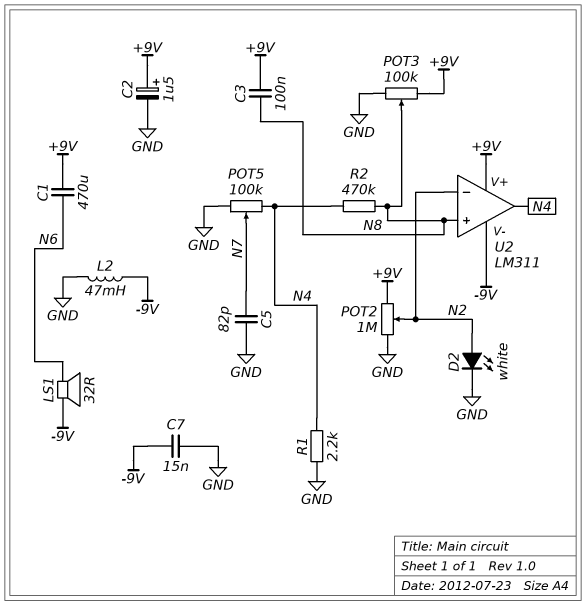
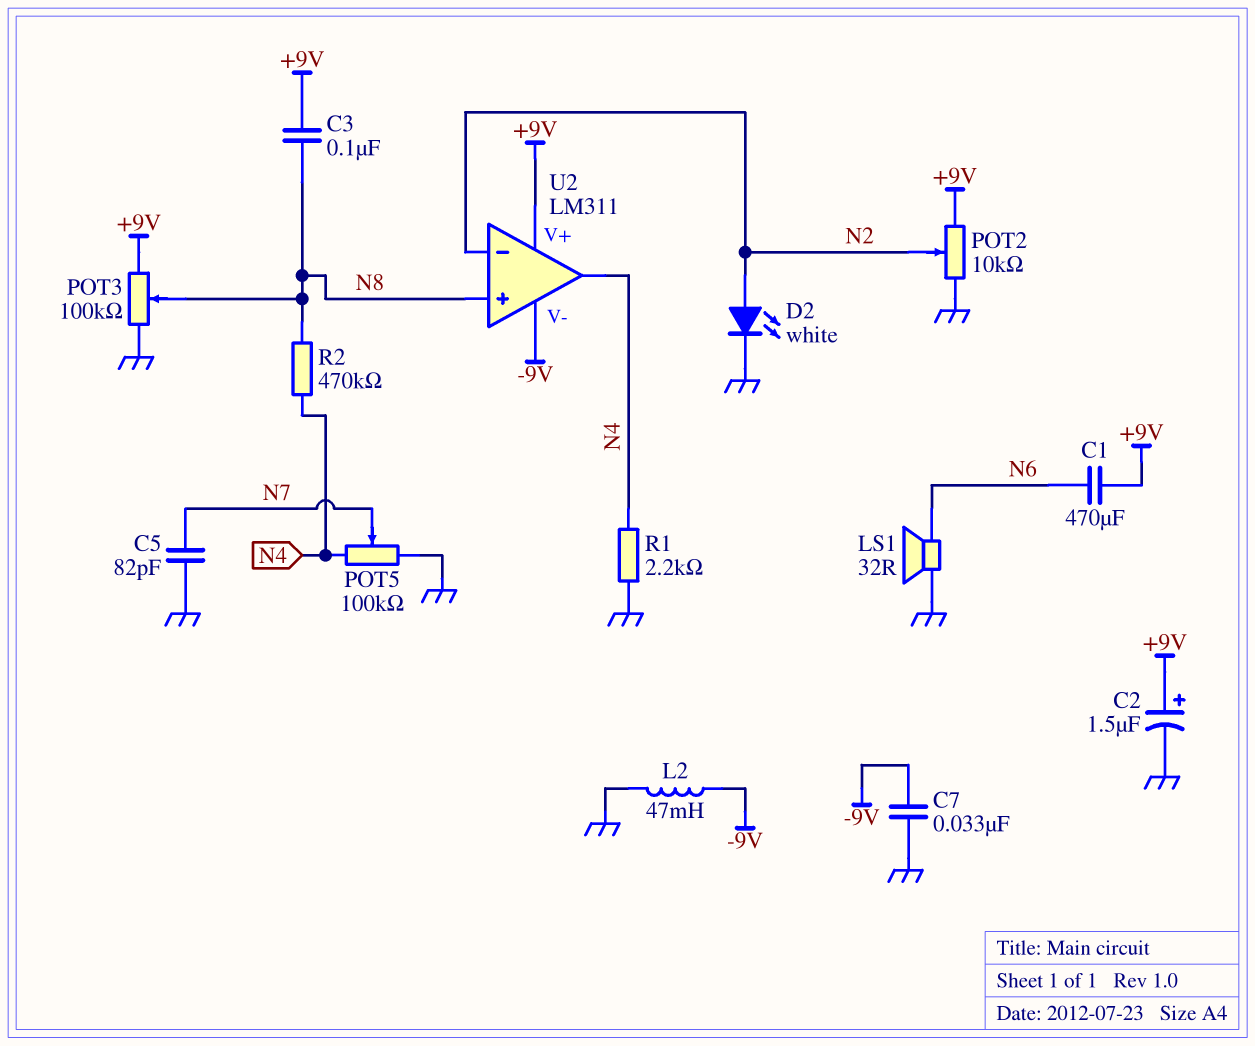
C7: 15nF (-9V, GND) -> 33nF (-9V, GND)
LS1: speaker 32R (-9V, N6) -> speaker 32R (GND, N6)
POT2: 1M (+9V, GND, wiper N2) -> 10k (+9V, GND, wiper N2)

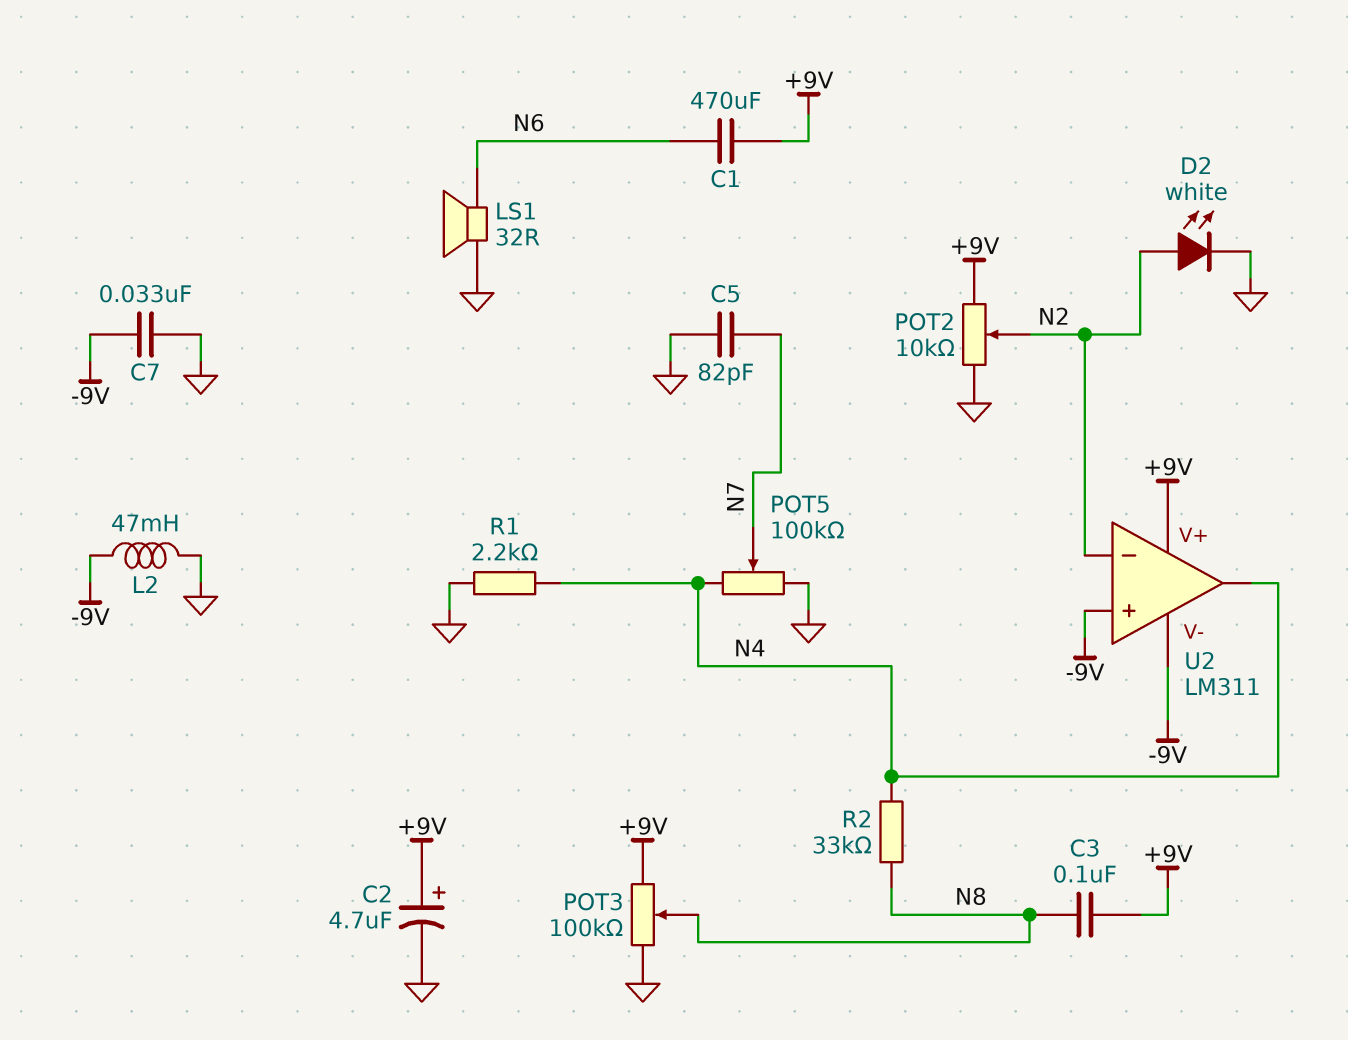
C2: 1.5uF (plus +9V, minus GND) -> 4.7uF (plus +9V, minus GND)
R2: 470k (N4, N8) -> 33k (N4, N8)
U2 pin in+: N8 -> -9V

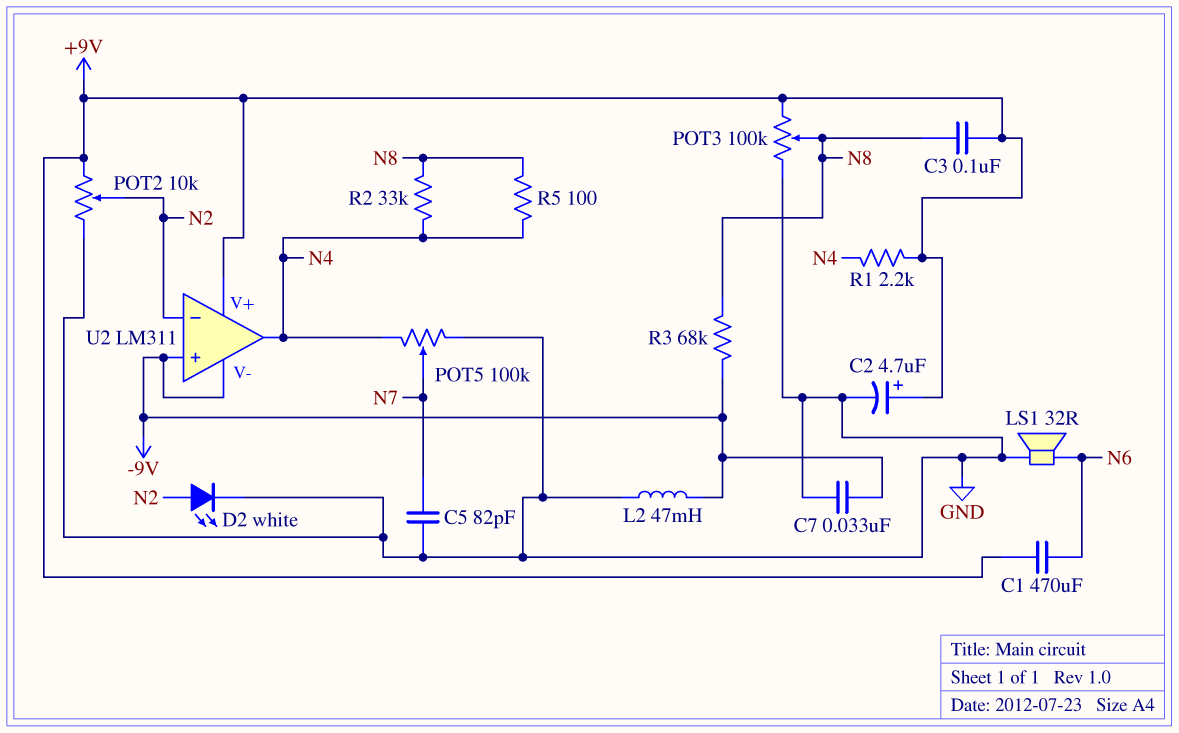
R1: 2.2k (GND, N4) -> 2.2k (+9V, N4)
R3: none -> 68k (-9V, N8)
R5: none -> 100 (N4, N8)

